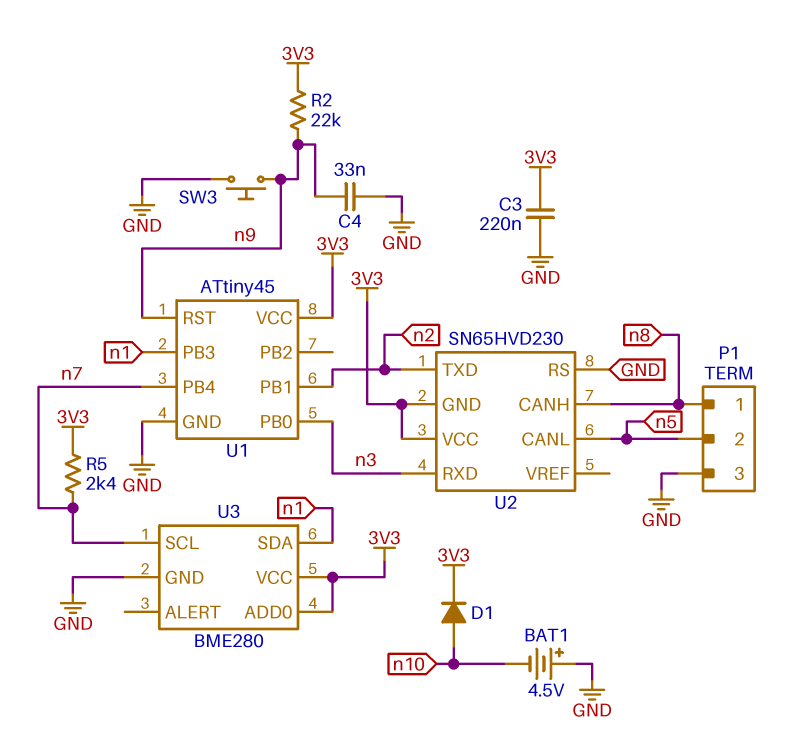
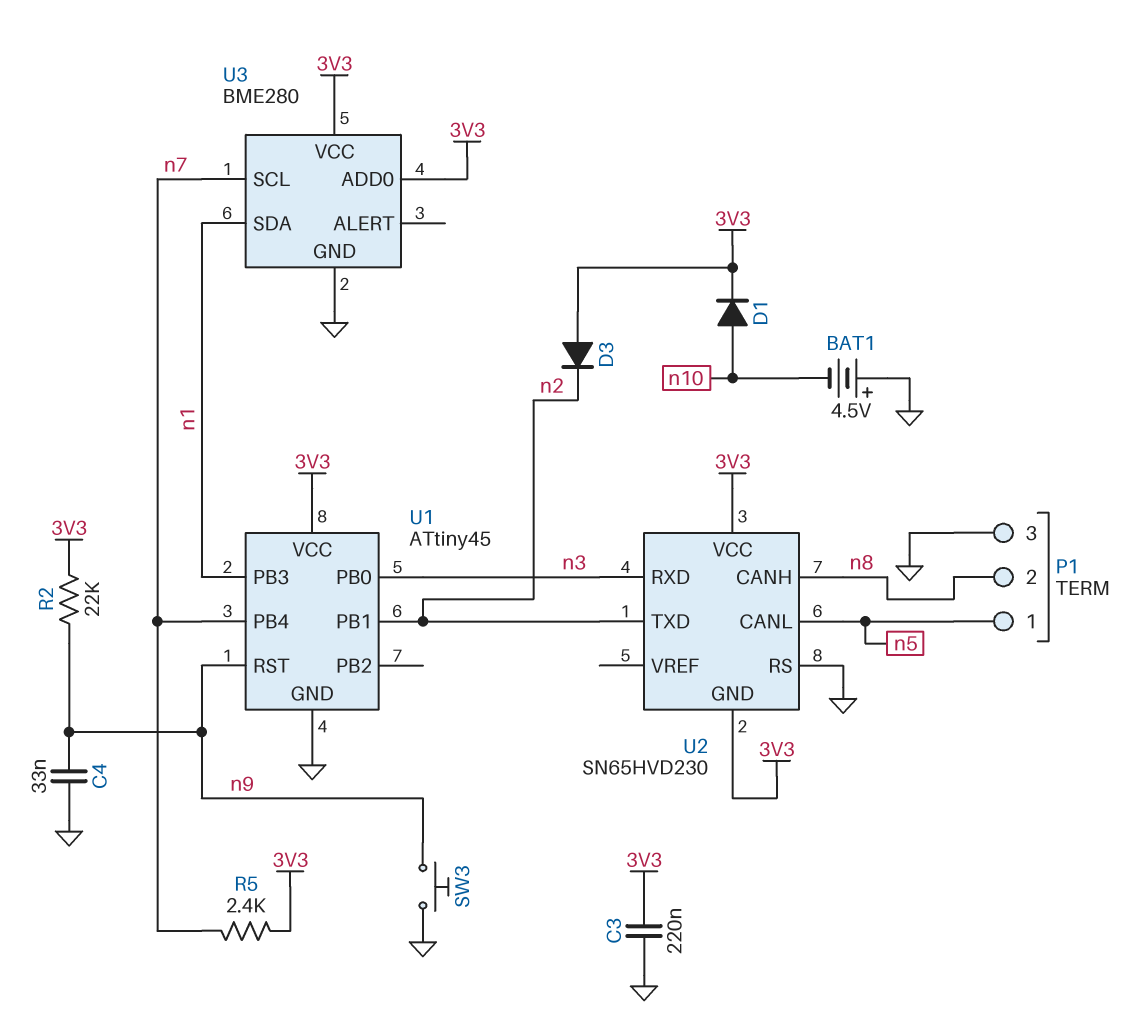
D3: none -> diode (A 3V3, K n2)
P1 pin 1: n8 -> n5
P1 pin 2: n5 -> n8

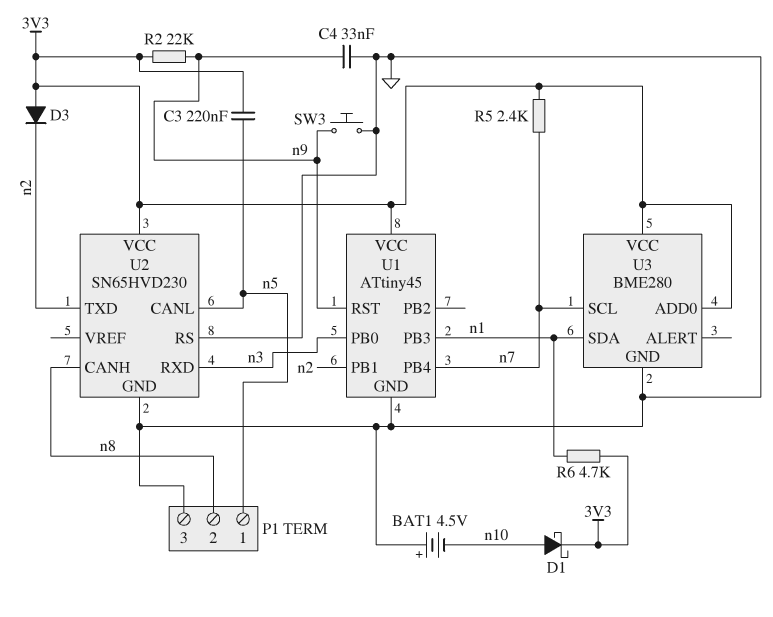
C3: 220nF (3V3, GND) -> 220nF (3V3, n5)
D1: diode (A n10, K 3V3) -> schottky (A n10, K 3V3)
R6: none -> 4.7k (3V3, n1)
U2 pin GND: 3V3 -> GND

